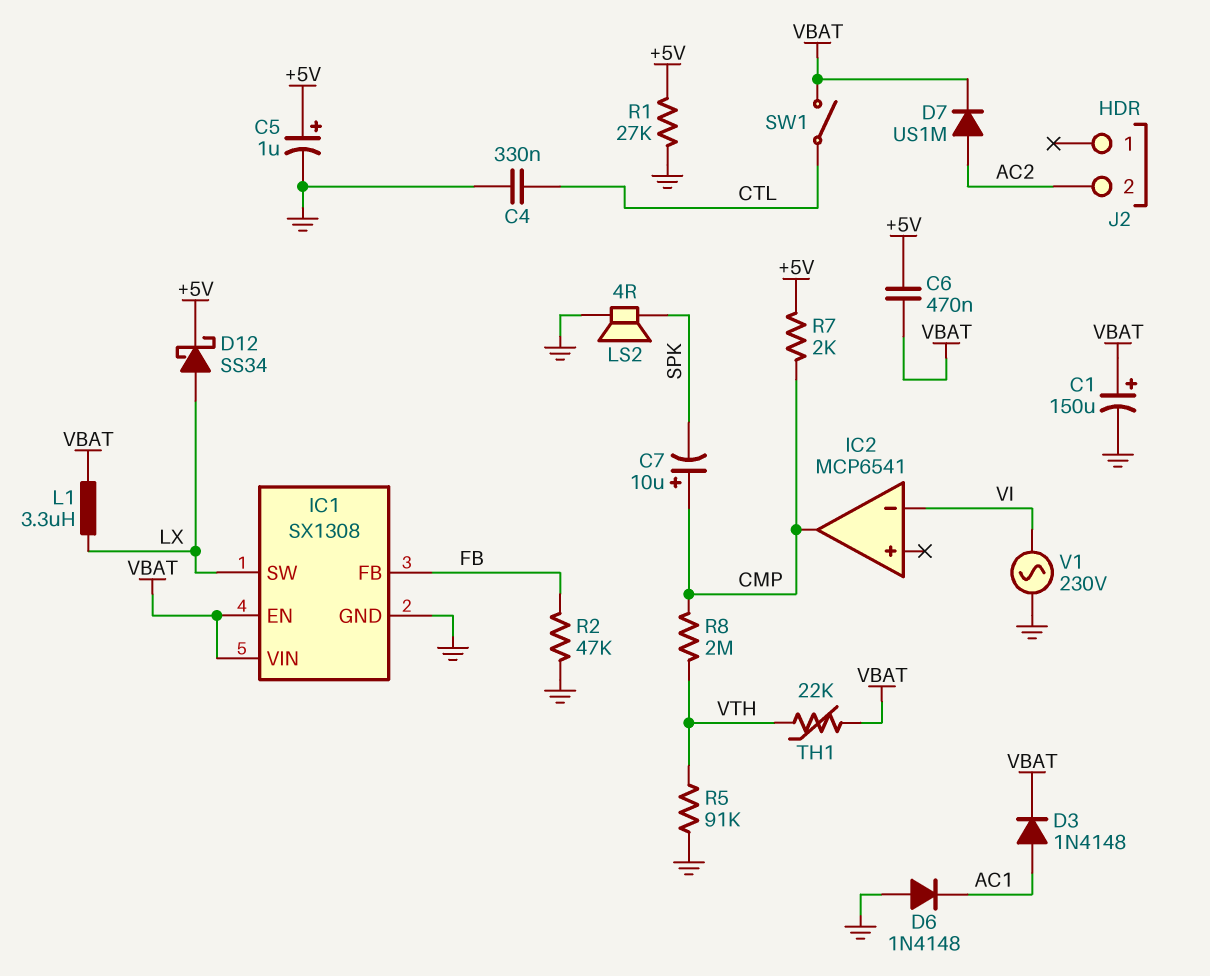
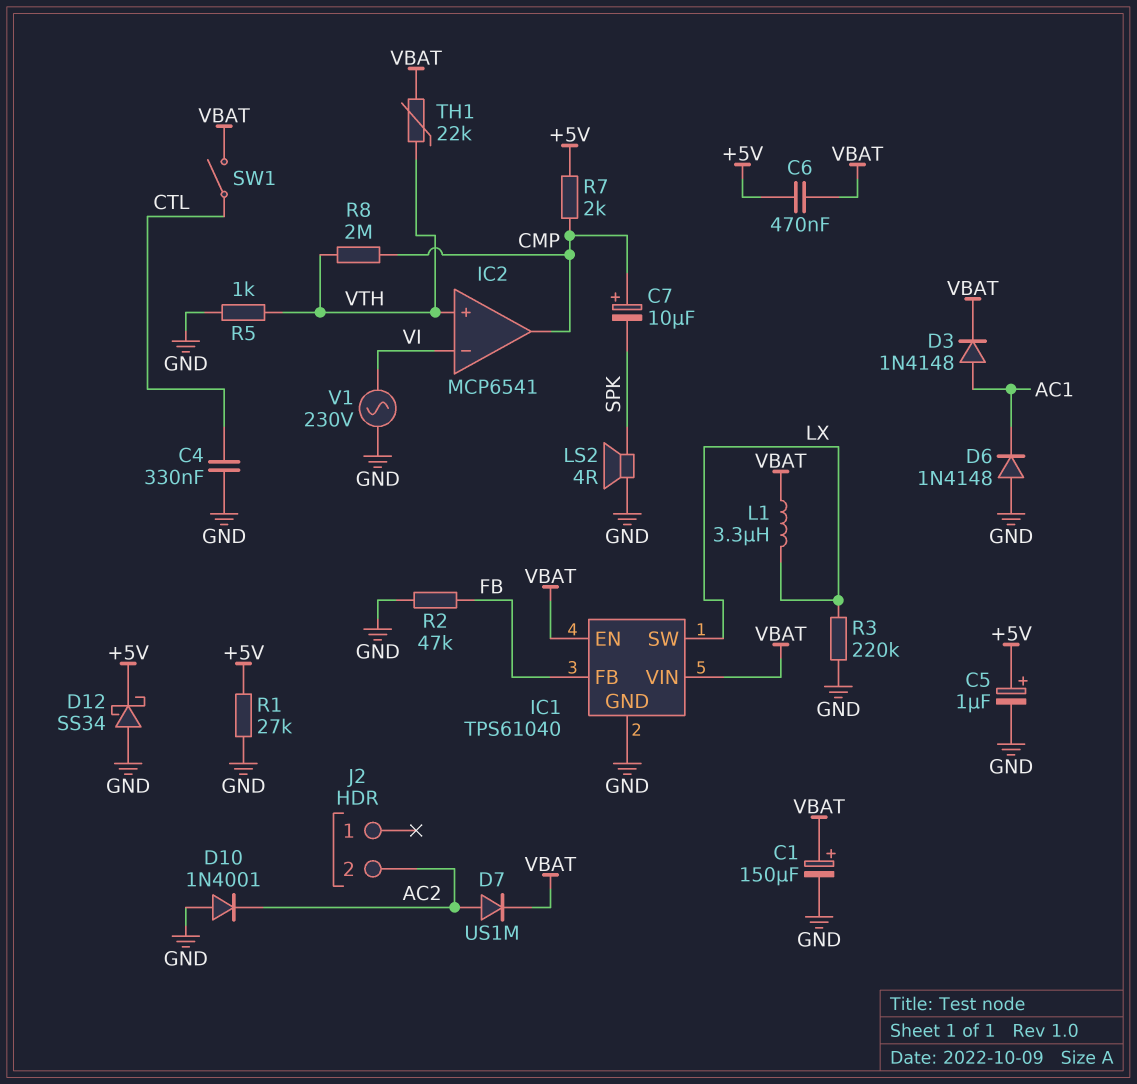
D10: none -> diode 1N4001 (A GND, K AC2)
D12: schottky SS34 (A LX, K +5V) -> schottky SS34 (A GND, K +5V)
IC1: SX1308 -> TPS61040
IC2 pin in+: none -> VTH
R3: none -> 220k (GND, LX)
R5: 91k (GND, VTH) -> 1k (GND, VTH)

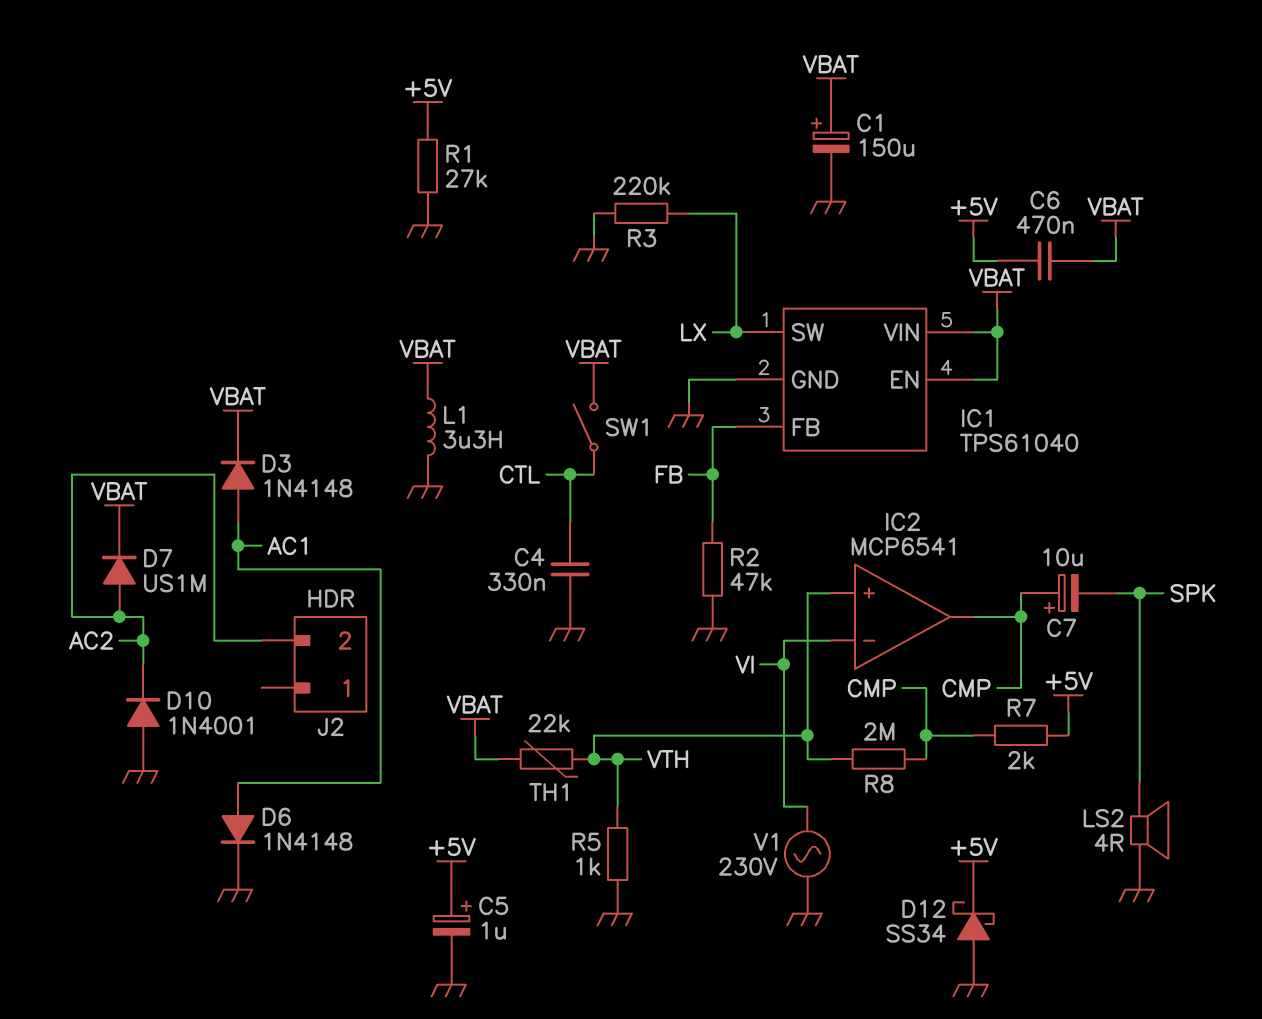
D6: diode 1N4148 (A GND, K AC1) -> diode 1N4148 (A AC1, K GND)
L1: 3.3uH (LX, VBAT) -> 3.3uH (GND, VBAT)

